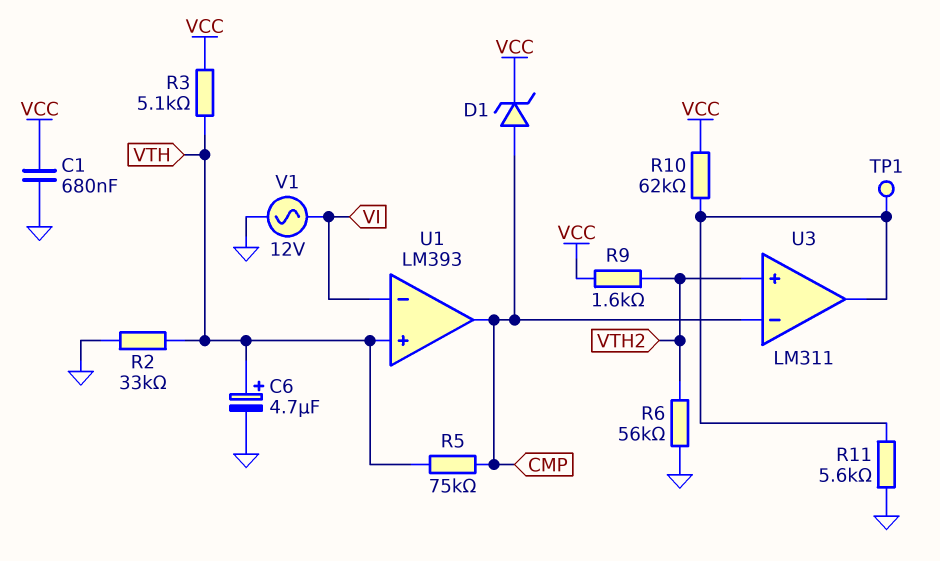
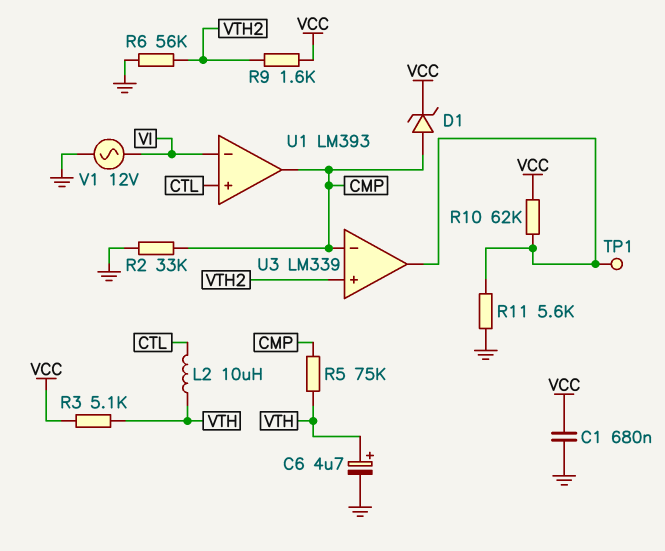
L2: none -> 10uH (CTL, VTH)
R2: 33k (GND, VTH) -> 33k (CMP, GND)
U1 pin in+: VTH -> CTL
U3: LM311 -> LM339

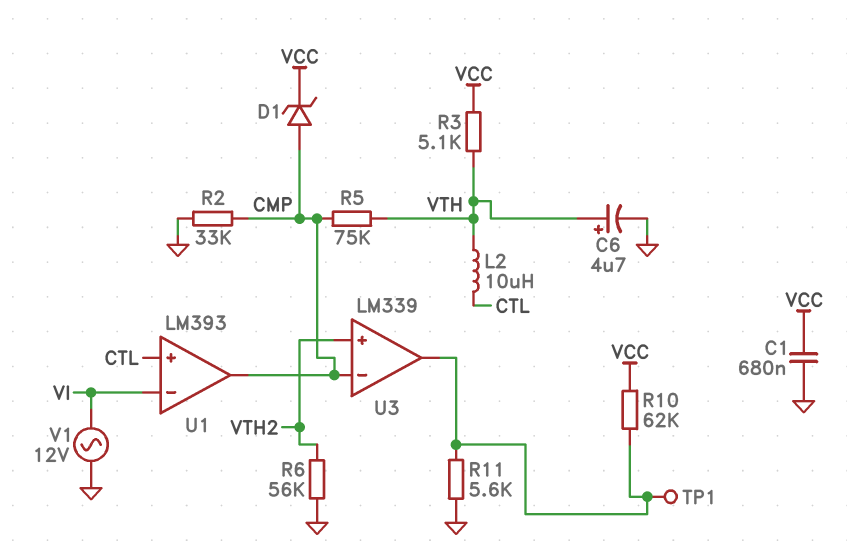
R9: 1.6k (VCC, VTH2) -> none

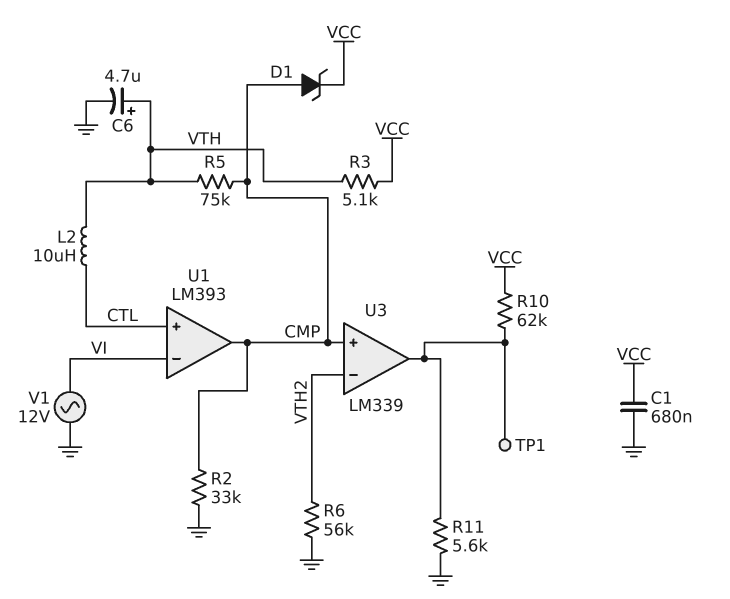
U3 pin in+: VTH2 -> CMP
U3 pin in-: CMP -> VTH2

